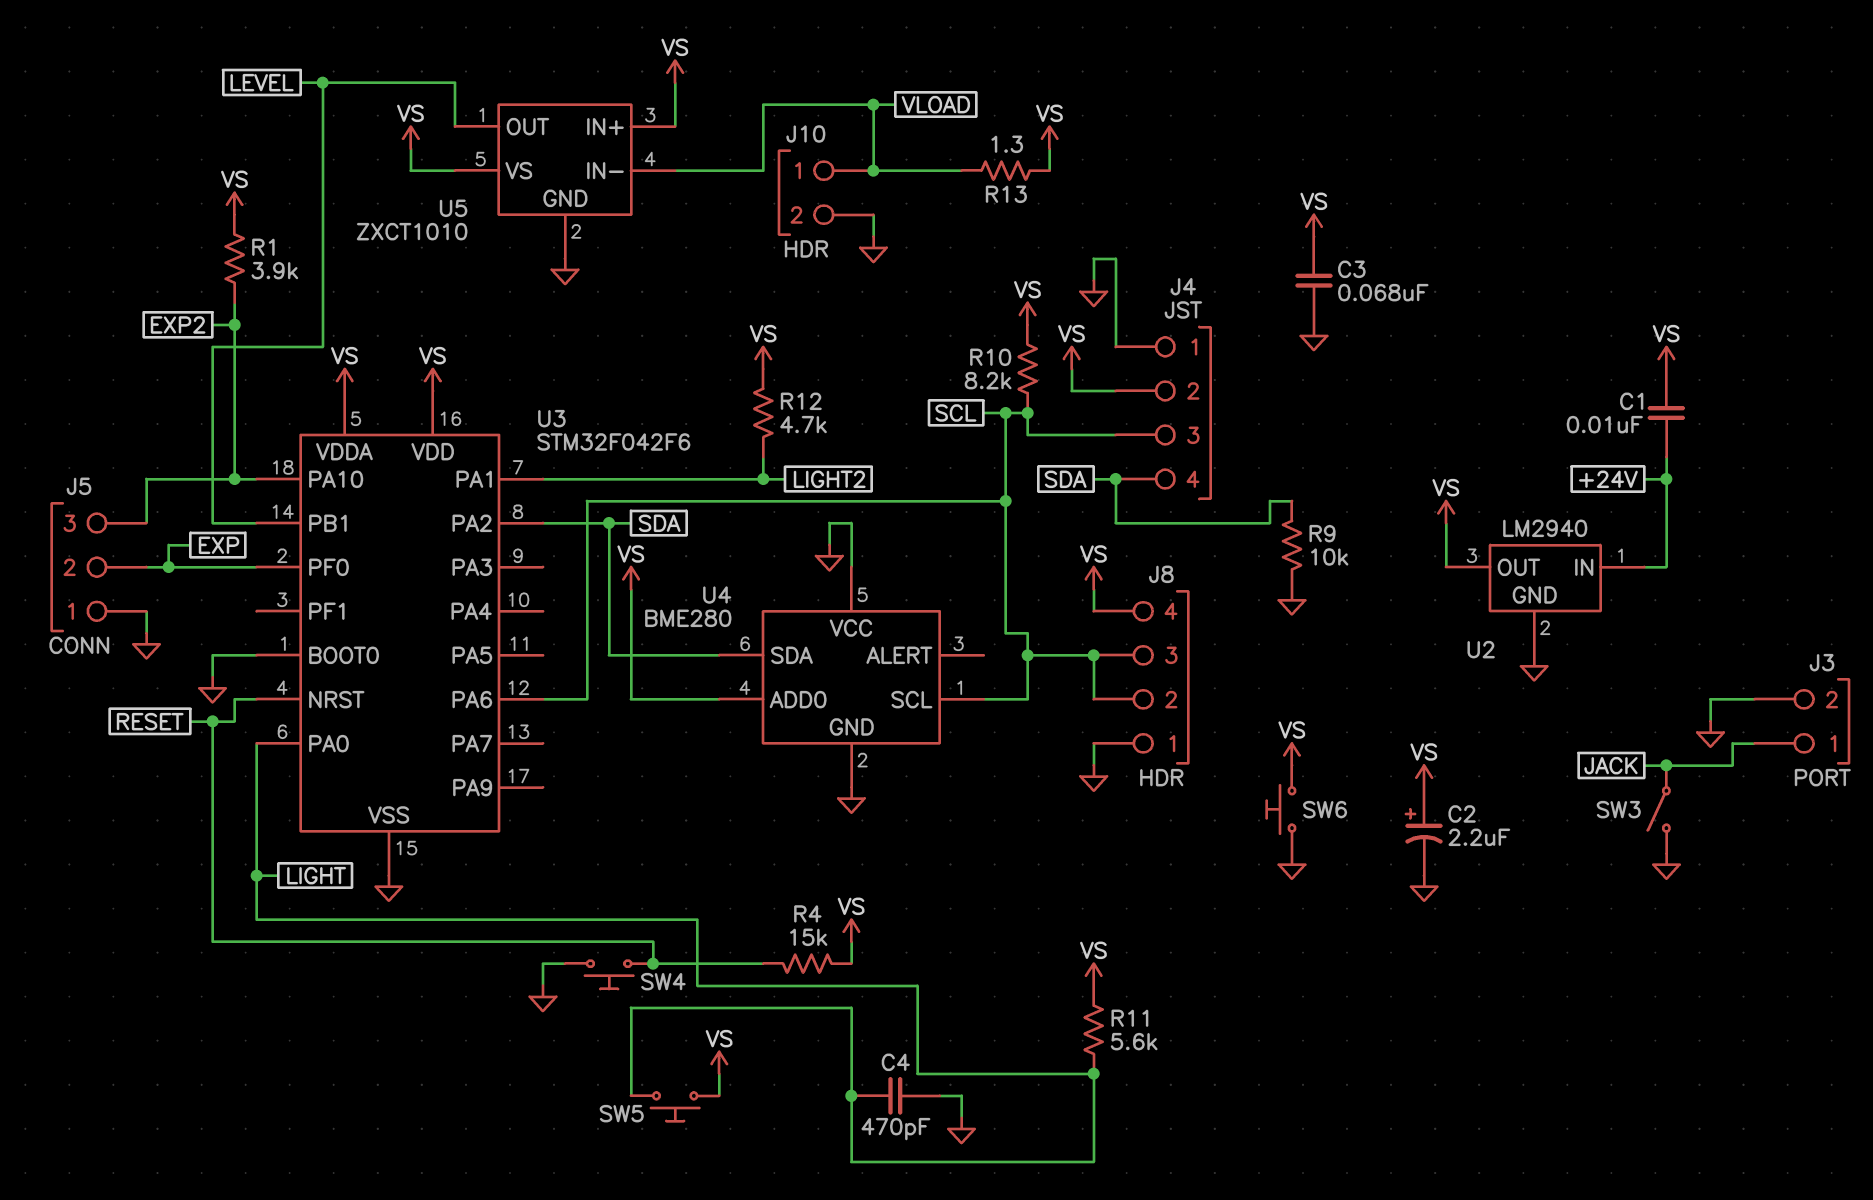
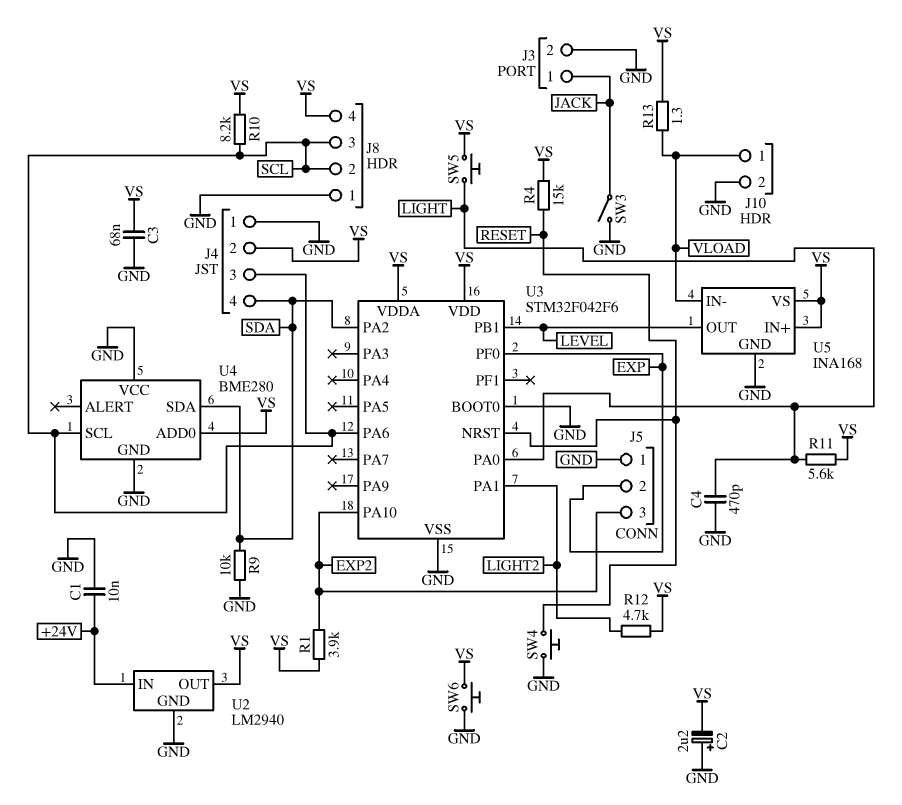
C1: 10nF (+24V, VS) -> 10nF (+24V, GND)
C2: 2.2uF (plus VS, minus GND) -> 2.2uF (plus GND, minus VS)
U5: ZXCT1010 -> INA168

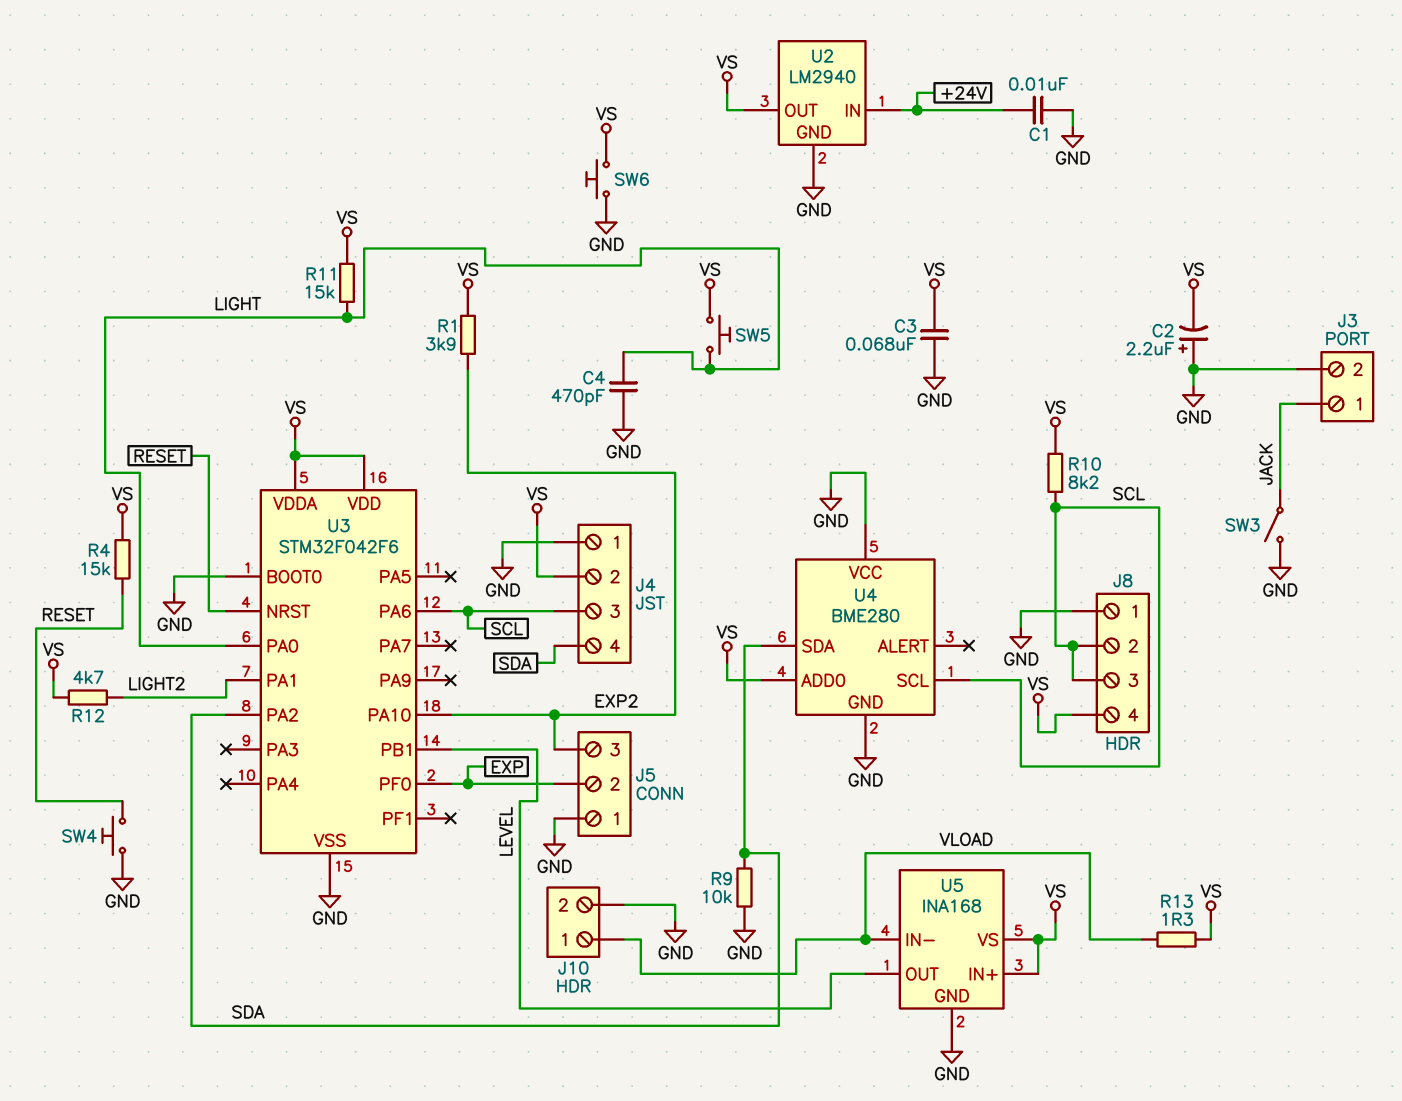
R11: 5.6k (LIGHT, VS) -> 15k (LIGHT, VS)

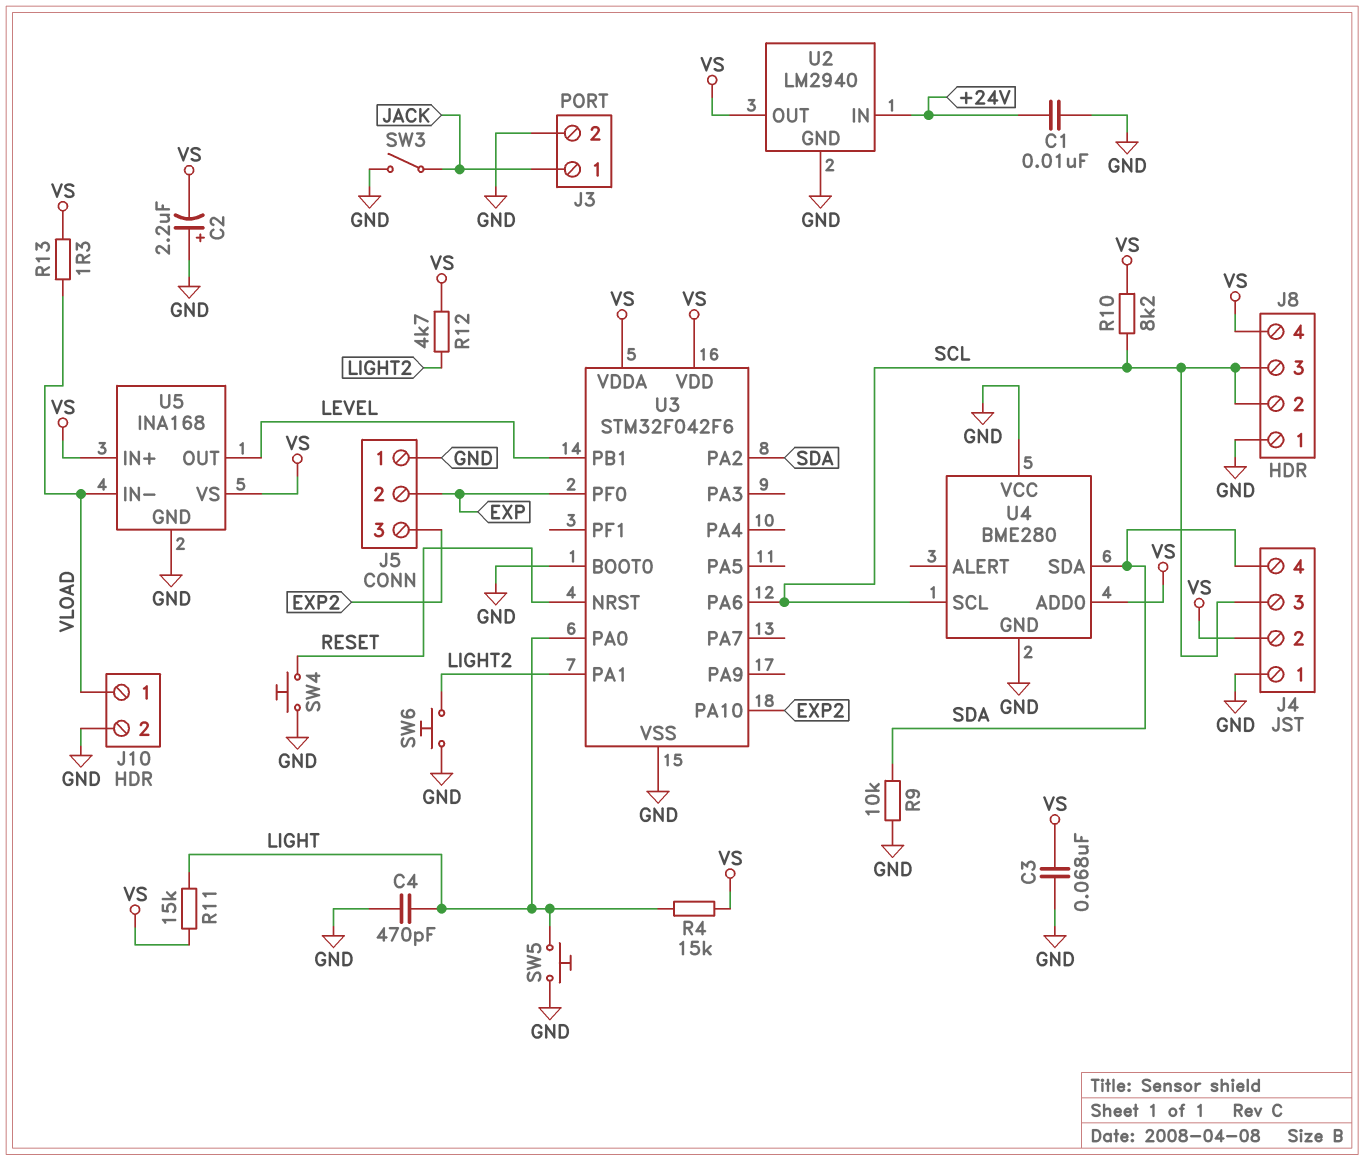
R1: 3.9k (EXP2, VS) -> none
R4: 15k (RESET, VS) -> 15k (LIGHT, VS)
SW5: button (LIGHT, VS) -> button (GND, LIGHT)
SW6: button (GND, VS) -> button (GND, LIGHT2)

